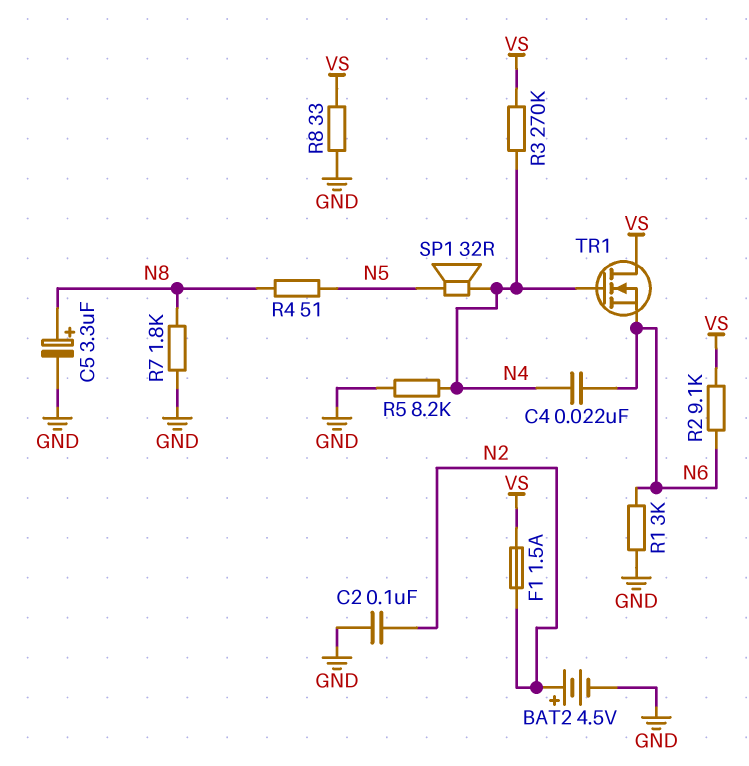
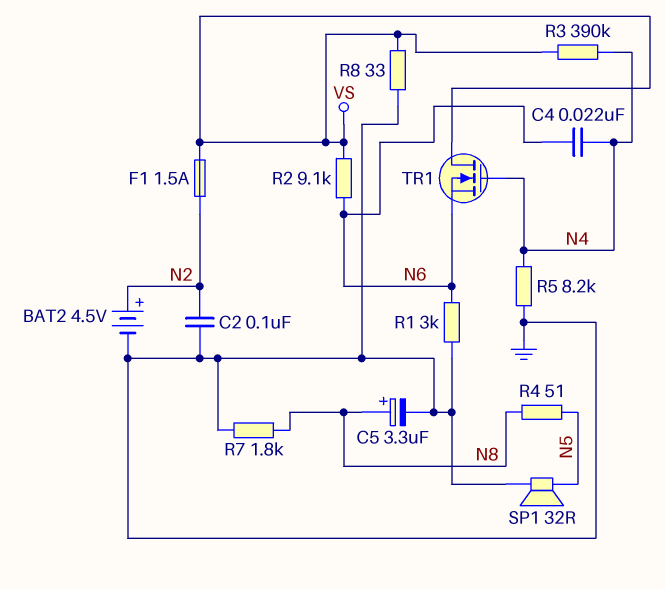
R3: 270k (N4, VS) -> 390k (N4, VS)
SP1: speaker 32R (N4, N5) -> speaker 32R (GND, N5)

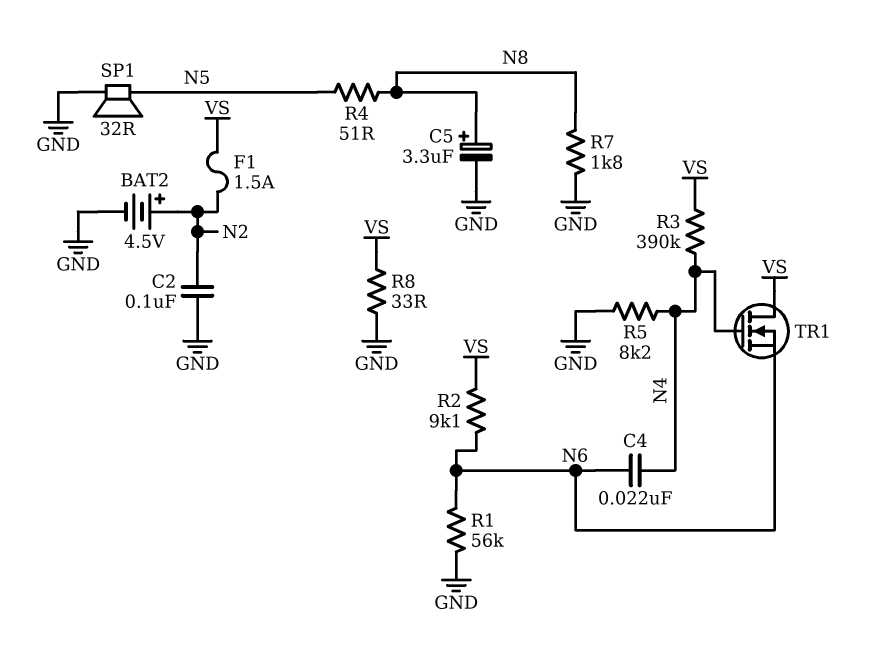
R1: 3k (GND, N6) -> 56k (GND, N6)

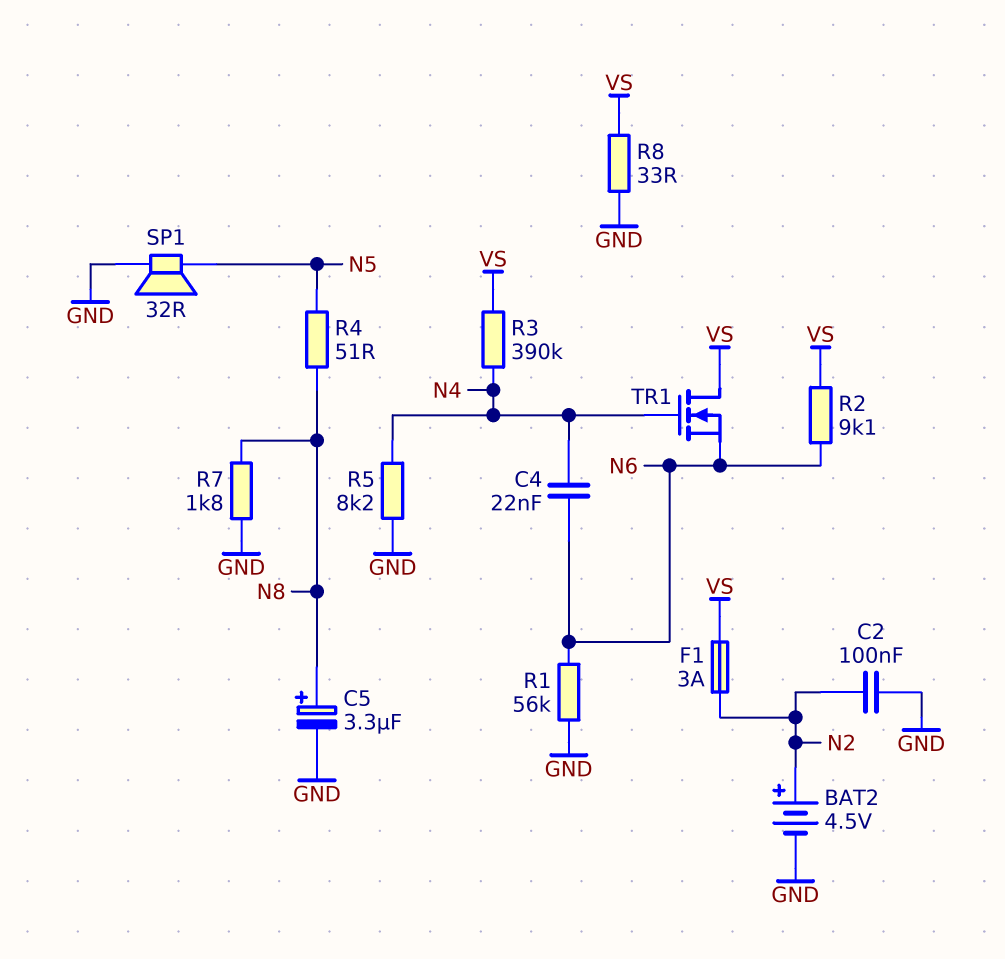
F1: 1.5A (N2, VS) -> 3A (N2, VS)

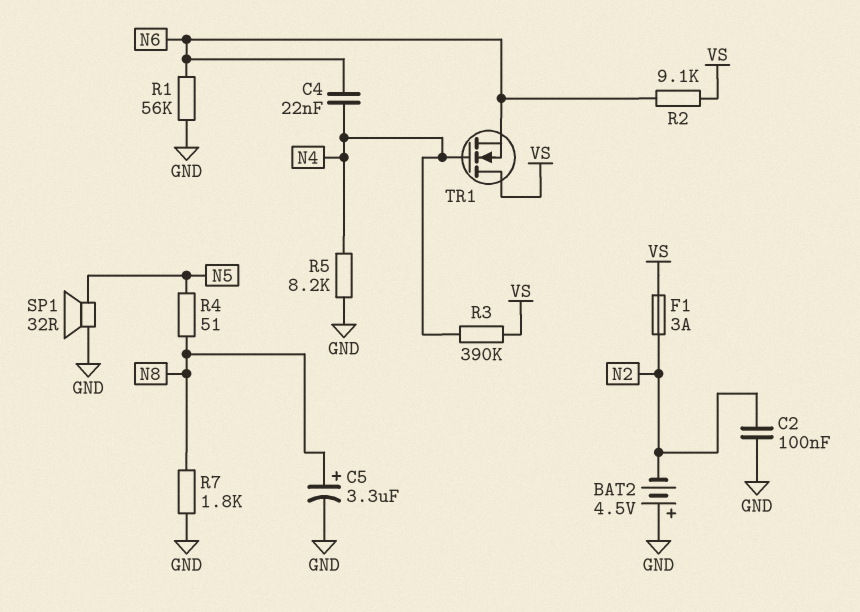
BAT2: 4.5V (plus N2, minus GND) -> 4.5V (plus GND, minus N2)
R8: 33 (GND, VS) -> none

